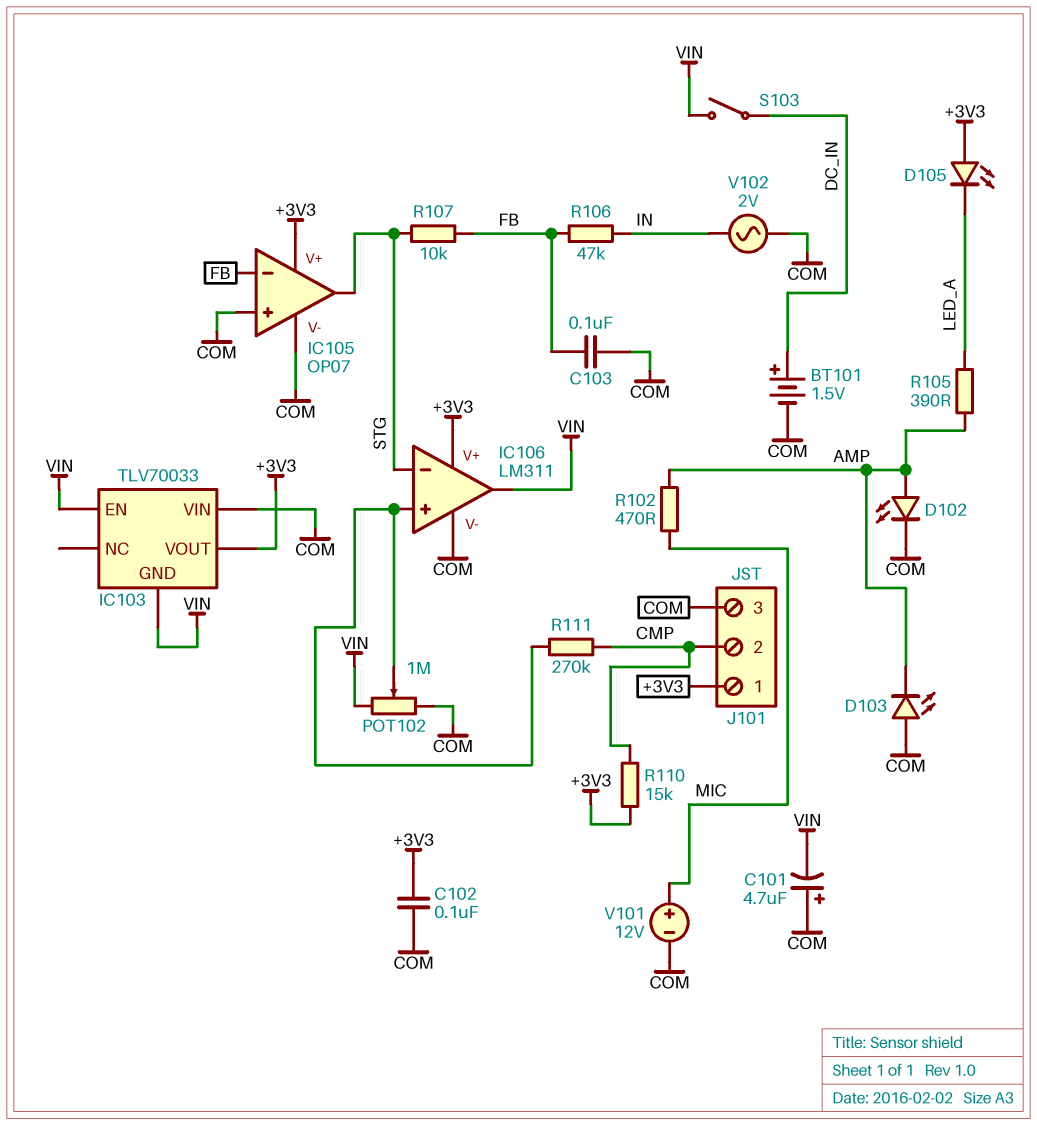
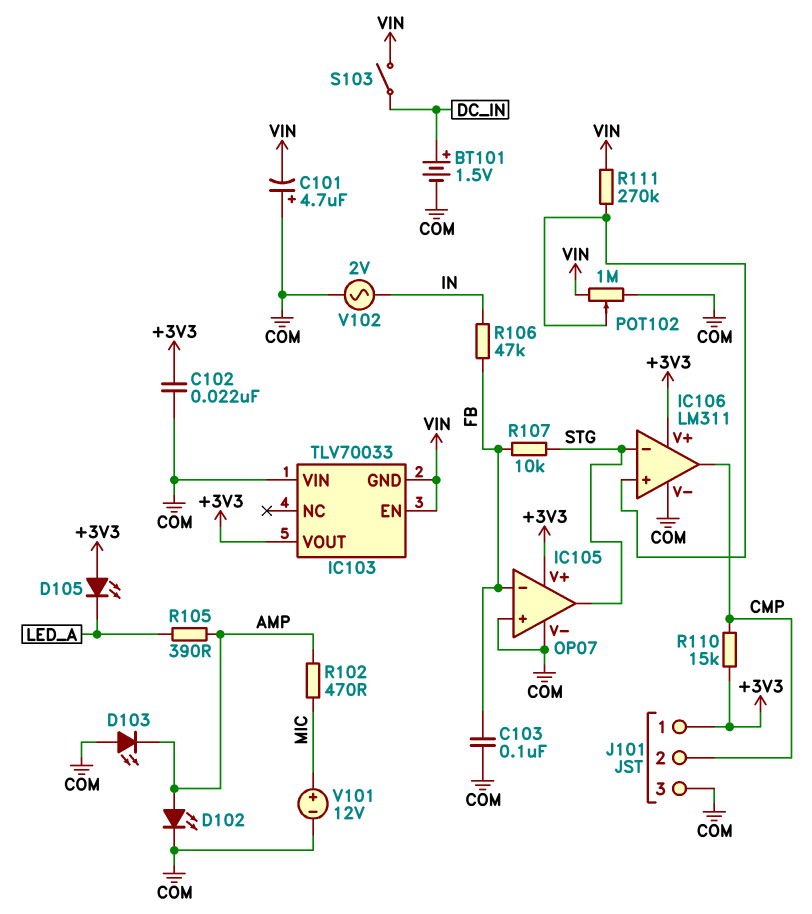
C102: 100nF (+3V3, COM) -> 22nF (+3V3, COM)
IC106 pin out: VIN -> CMP
R111: 270k (CMP, IC106/in+) -> 270k (IC106/in+, VIN)

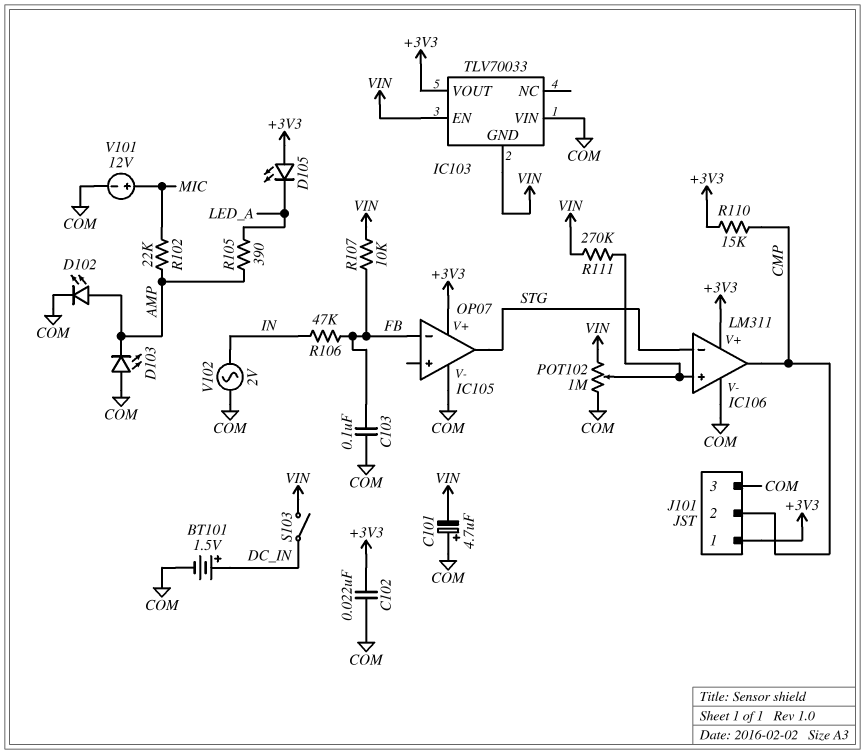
IC105 pin in+: COM -> none
R102: 470 (AMP, MIC) -> 22k (AMP, MIC)
R107: 10k (FB, STG) -> 10k (FB, VIN)

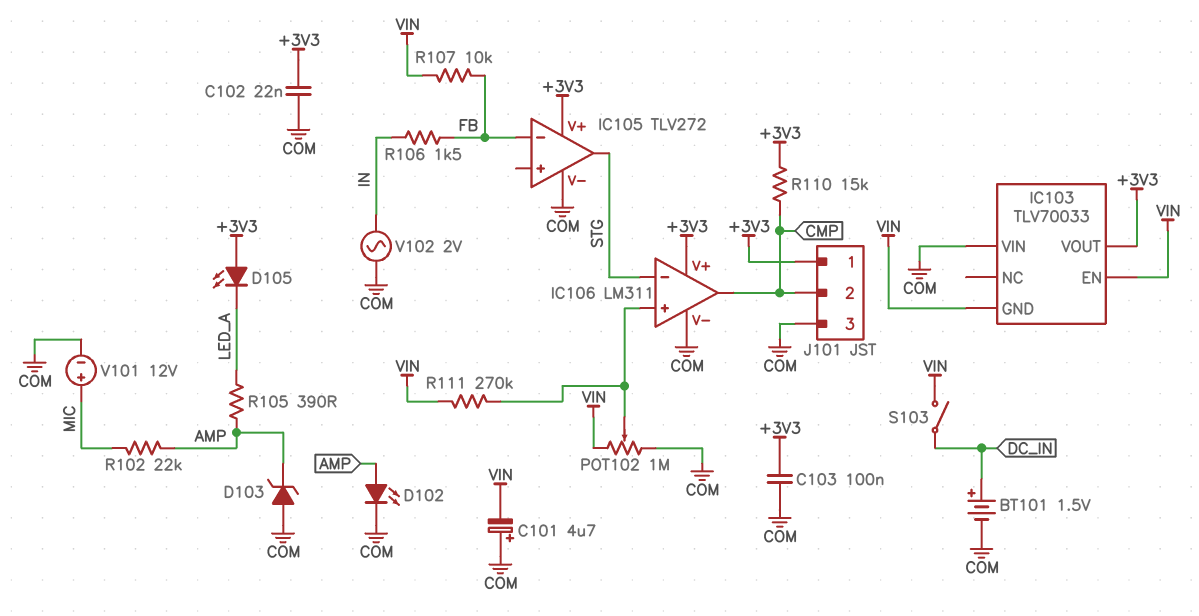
C103: 100nF (COM, FB) -> 100nF (+3V3, COM)
D103: LED (A COM, K AMP) -> zener (A COM, K AMP)
IC105: OP07 -> TLV272
R106: 47k (FB, IN) -> 1.5k (FB, IN)

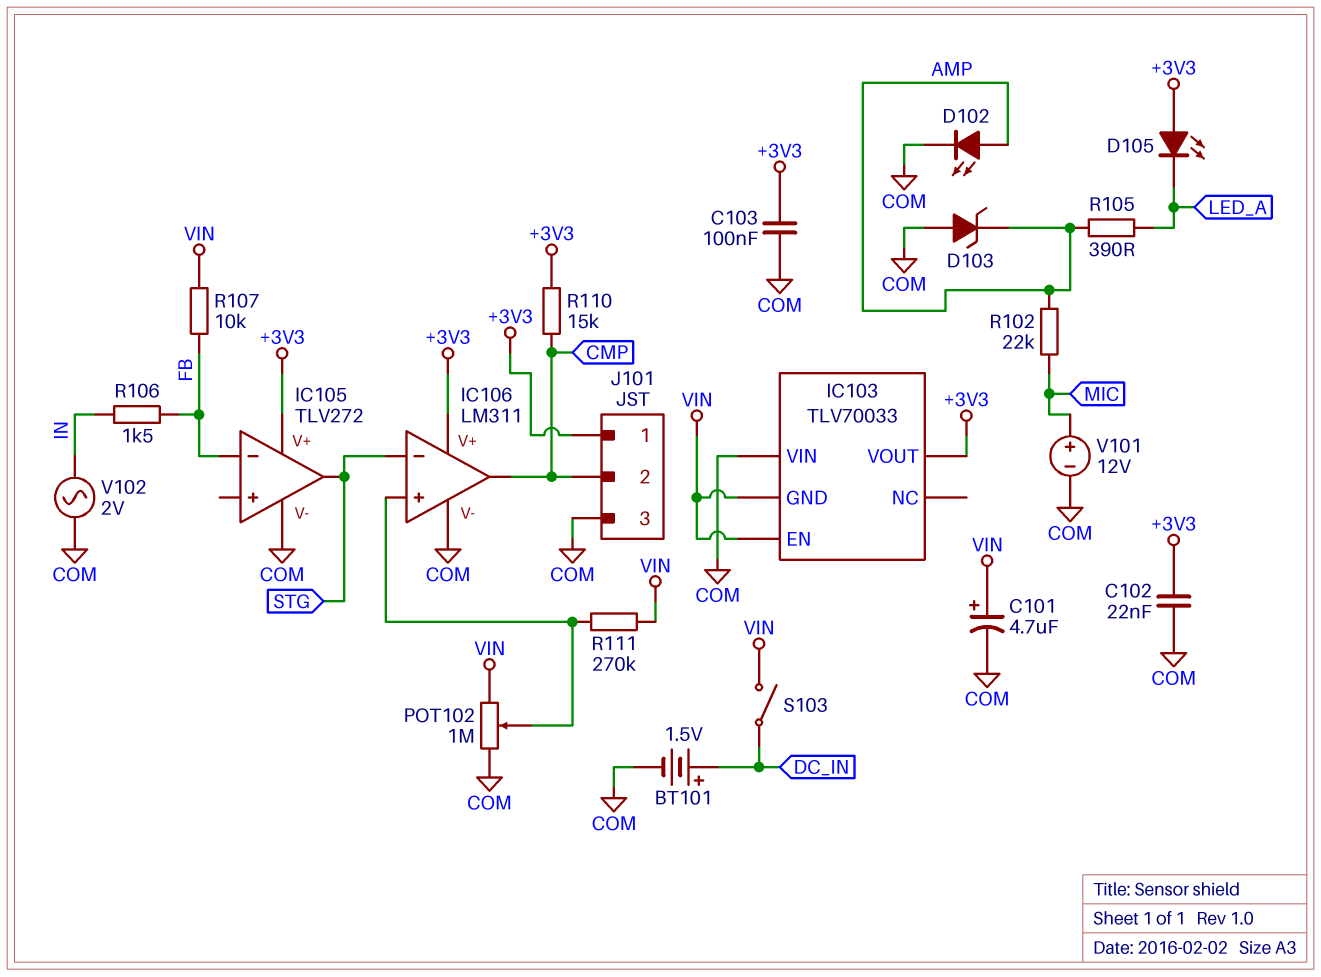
C101: 4.7uF (plus COM, minus VIN) -> 4.7uF (plus VIN, minus COM)

